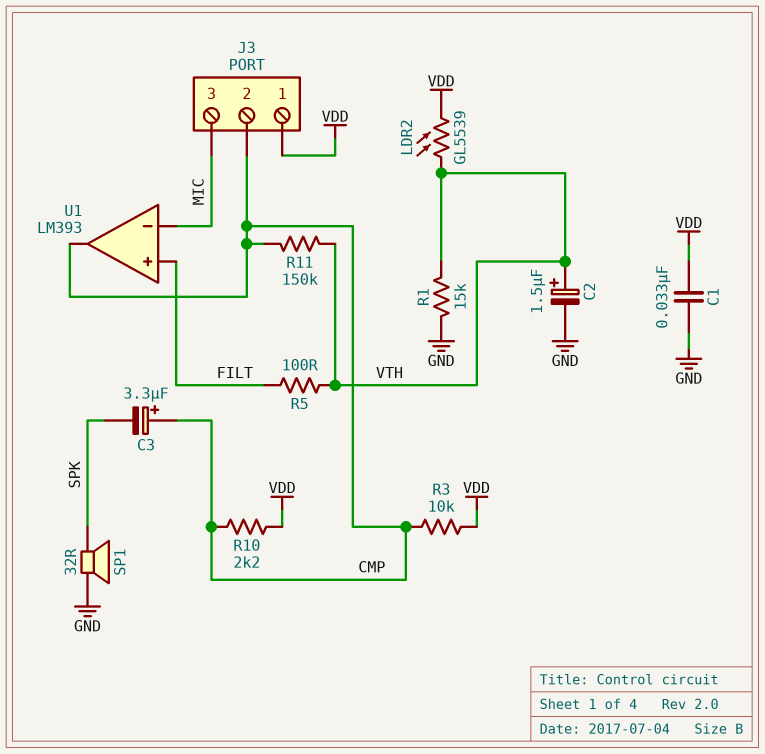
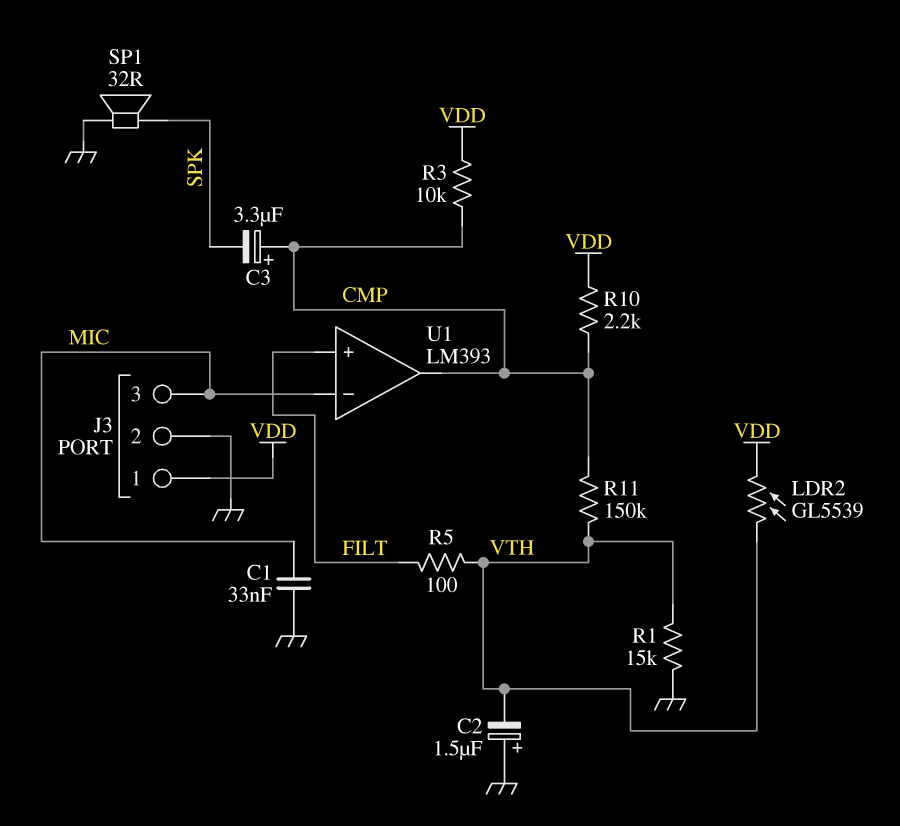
C1: 33nF (GND, VDD) -> 33nF (GND, MIC)
C2: 1.5uF (plus VTH, minus GND) -> 1.5uF (plus GND, minus VTH)
J3 pin 2: CMP -> GND

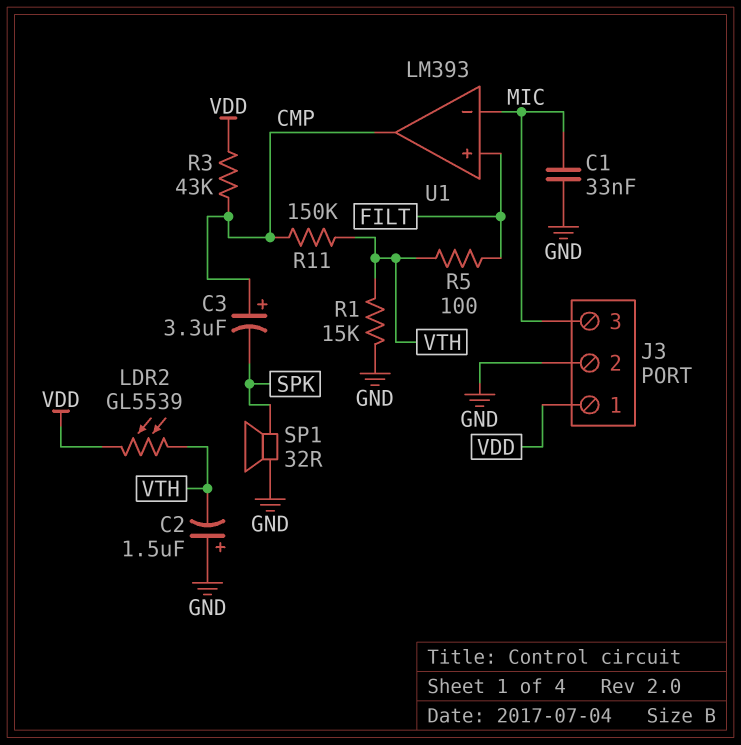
R3: 10k (CMP, VDD) -> 43k (CMP, VDD)
R10: 2.2k (CMP, VDD) -> none

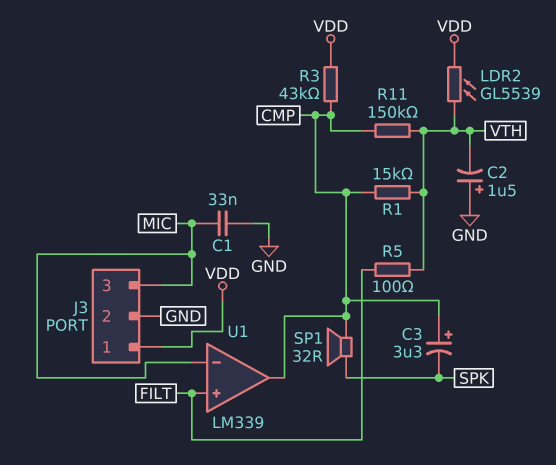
R1: 15k (GND, VTH) -> 15k (CMP, VTH)
SP1: speaker 32R (GND, SPK) -> speaker 32R (CMP, SPK)
U1: LM393 -> LM339

